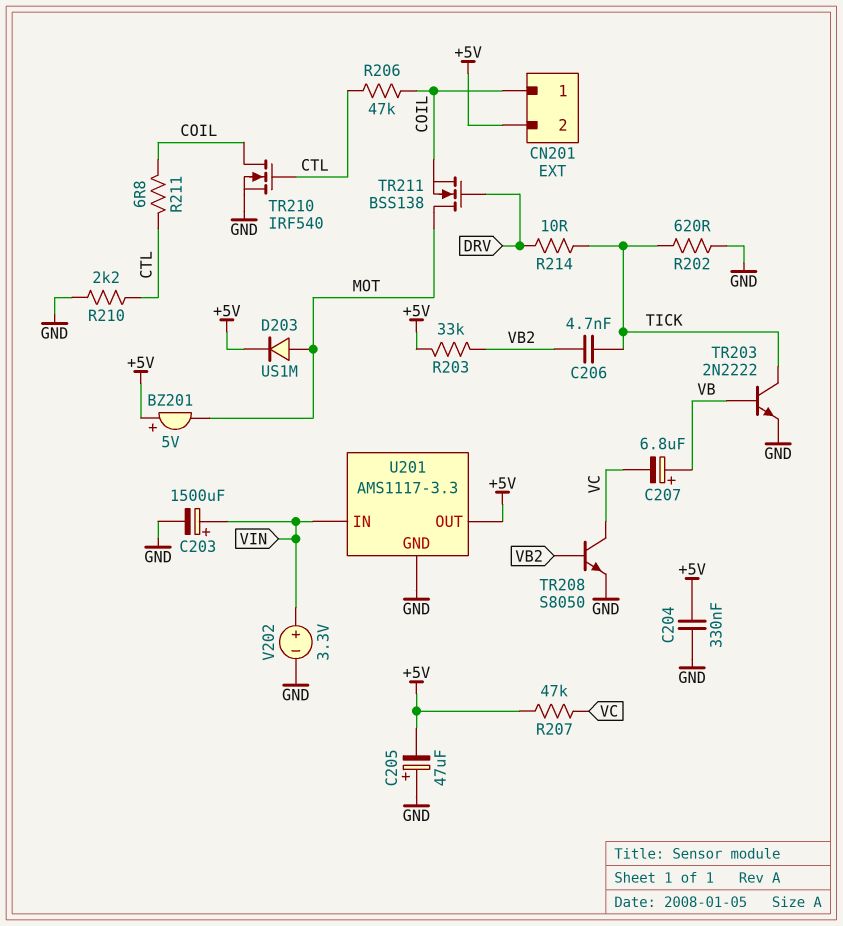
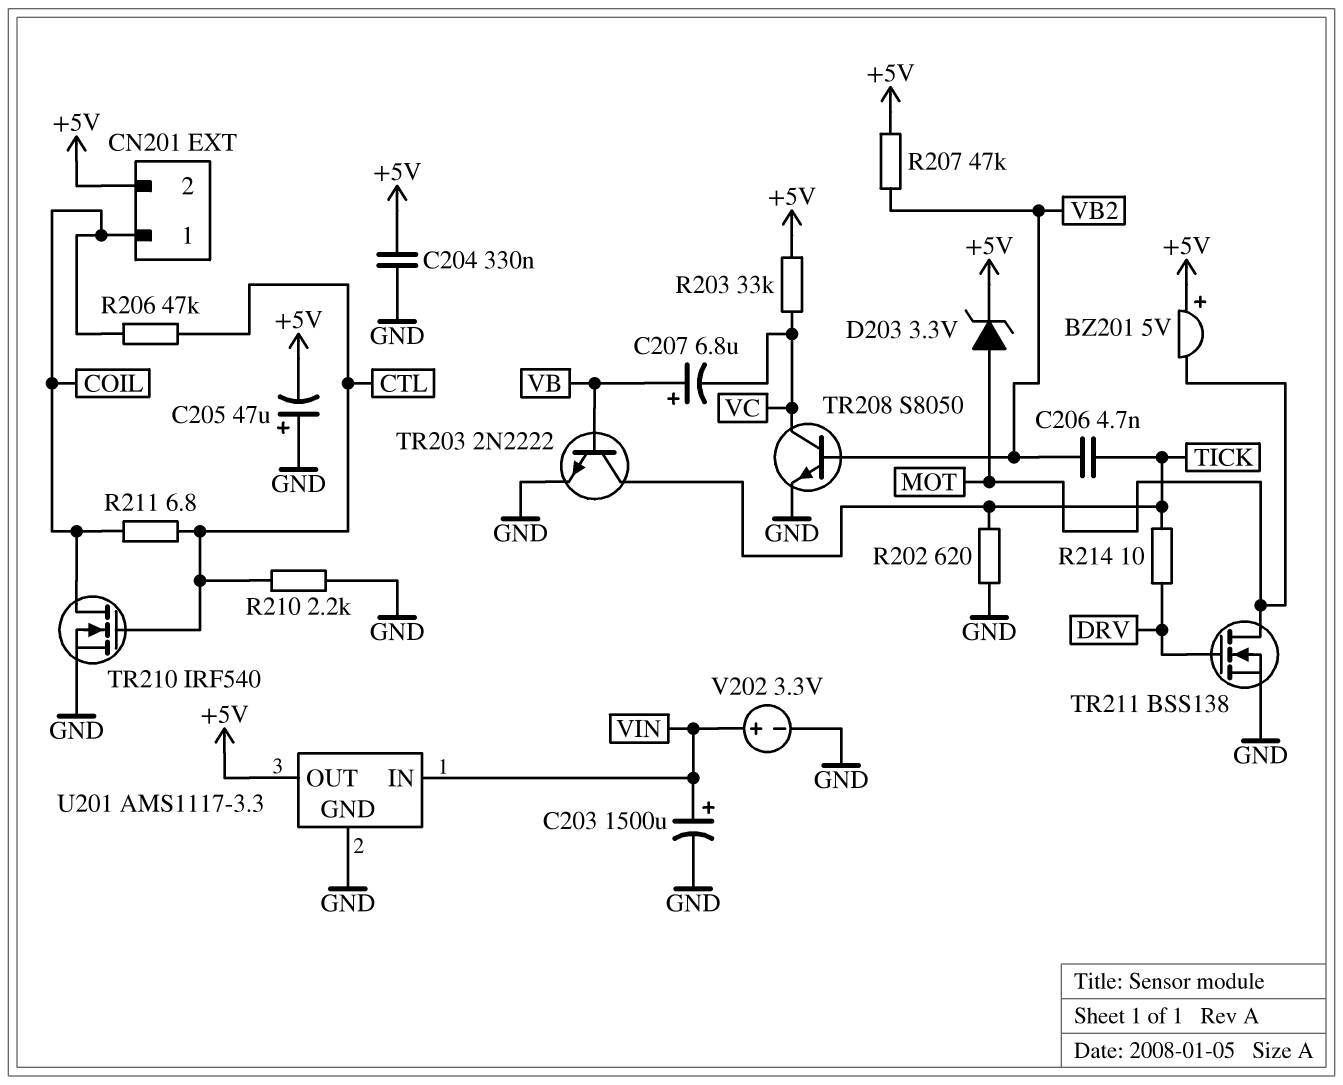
D203: diode US1M (A MOT, K +5V) -> zener 3.3V (A MOT, K +5V)
R203: 33k (+5V, VB2) -> 33k (+5V, VC)
R207: 47k (+5V, VC) -> 47k (+5V, VB2)
TR211: NMOS BSS138 (G DRV, D MOT, S COIL) -> NMOS BSS138 (G DRV, D MOT, S GND)

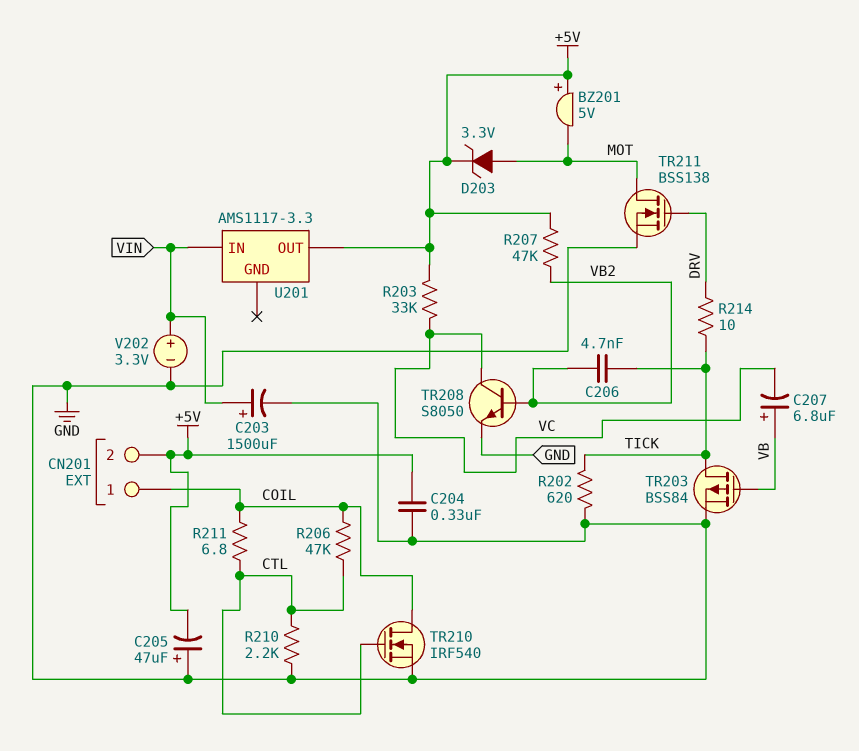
TR203: NPN 2N2222 (B VB, C TICK, E GND) -> PMOS BSS84 (G VB, D TICK, S GND)
U201 pin GND: GND -> none

